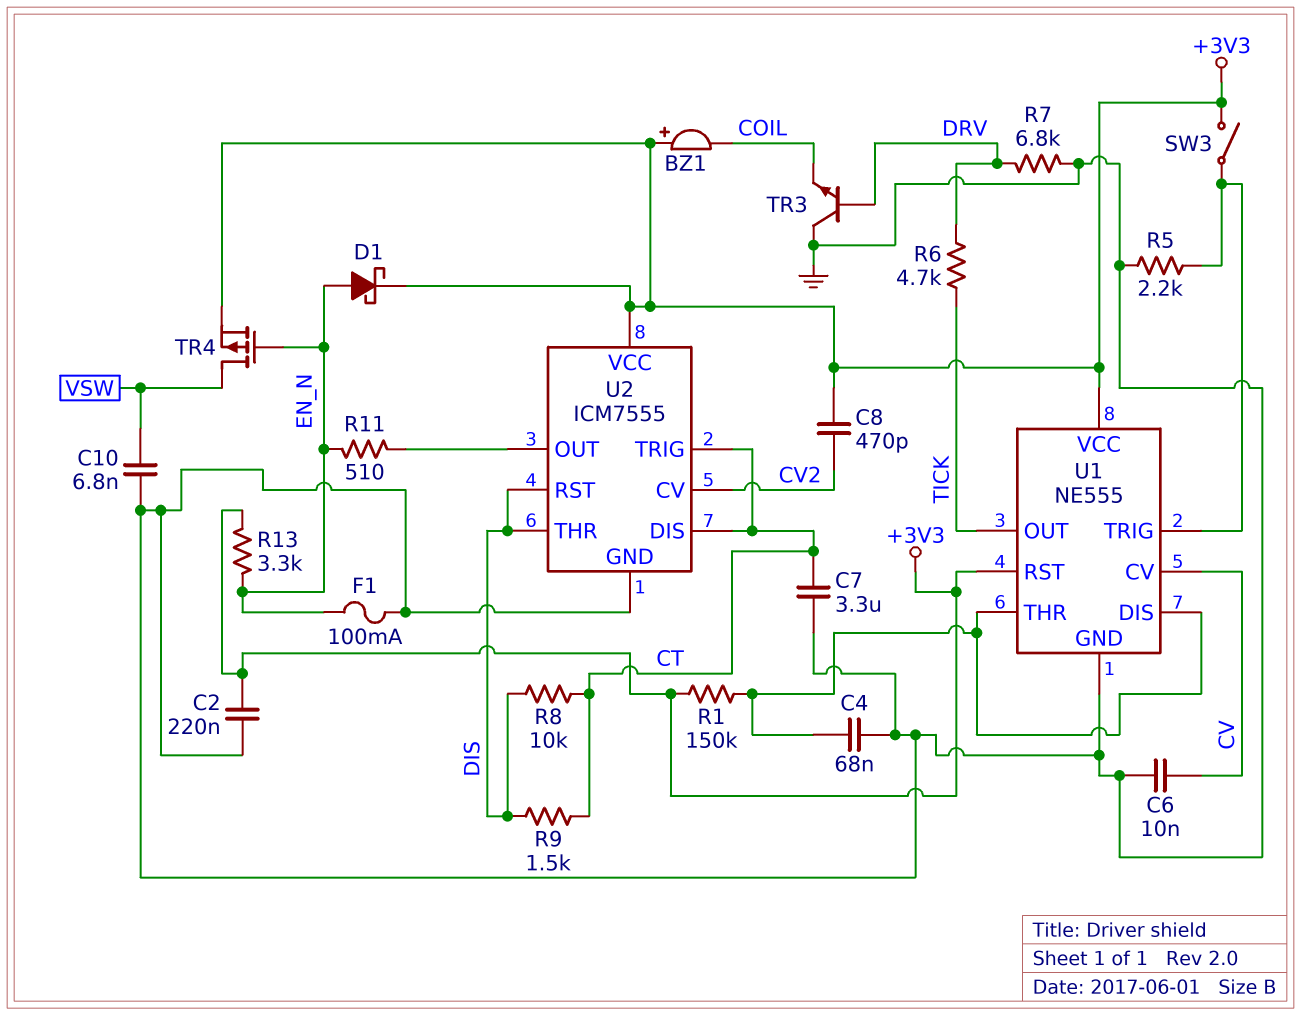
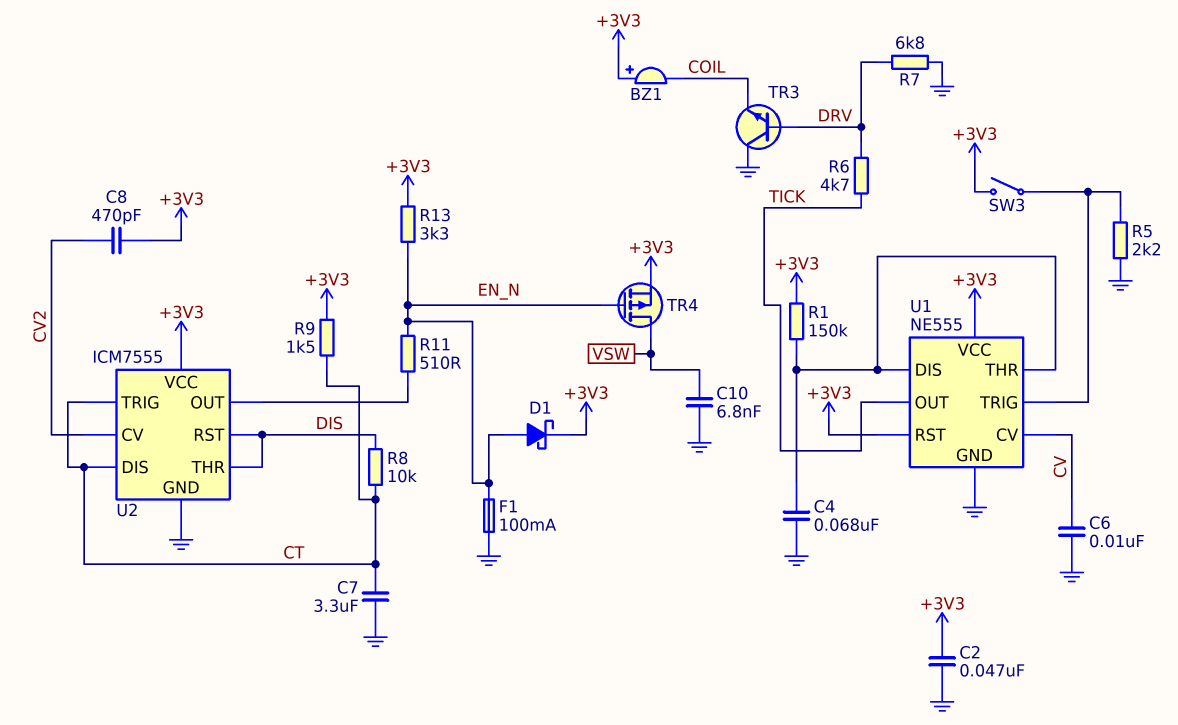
C2: 220nF (+3V3, GND) -> 47nF (+3V3, GND)
R9: 1.5k (CT, DIS) -> 1.5k (+3V3, CT)

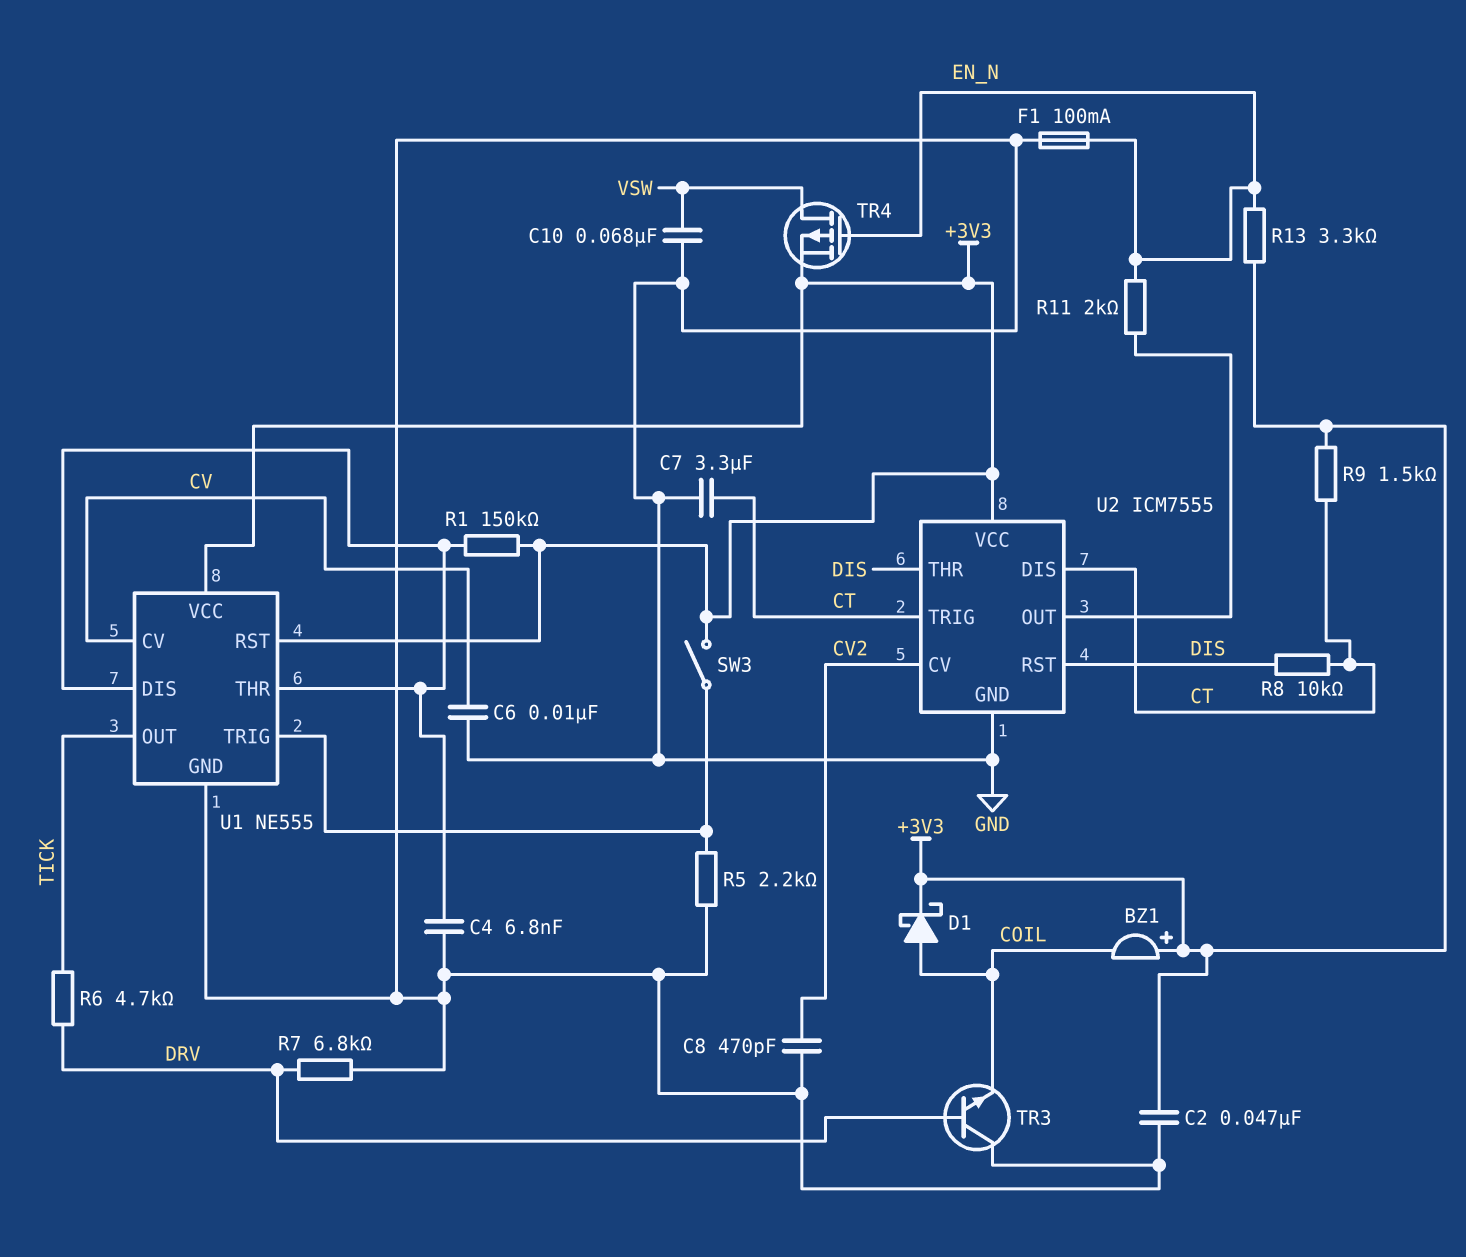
C4: 68nF (GND, U1/DIS) -> 6.8nF (GND, U1/DIS)
C8: 470pF (+3V3, CV2) -> 470pF (CV2, GND)
C10: 6.8nF (GND, VSW) -> 68nF (GND, VSW)
D1: schottky (A EN_N, K +3V3) -> schottky (A COIL, K +3V3)
R11: 510 (EN_N, U2/OUT) -> 2k (EN_N, U2/OUT)

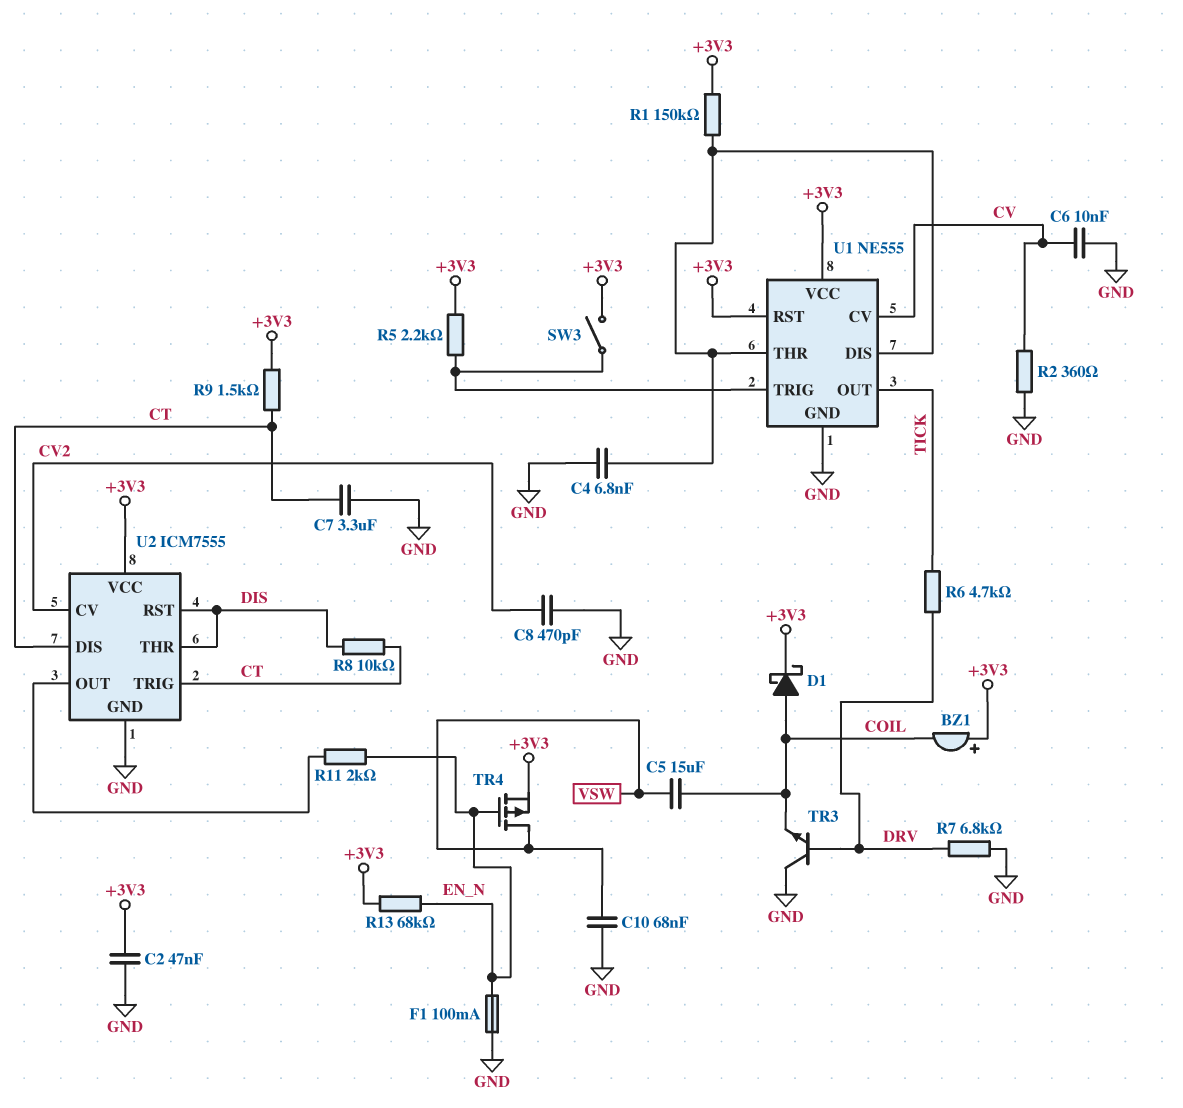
C5: none -> 15uF (COIL, VSW)
R2: none -> 360 (CV, GND)
R5: 2.2k (GND, U1/TRIG) -> 2.2k (+3V3, U1/TRIG)
R13: 3.3k (+3V3, EN_N) -> 68k (+3V3, EN_N)

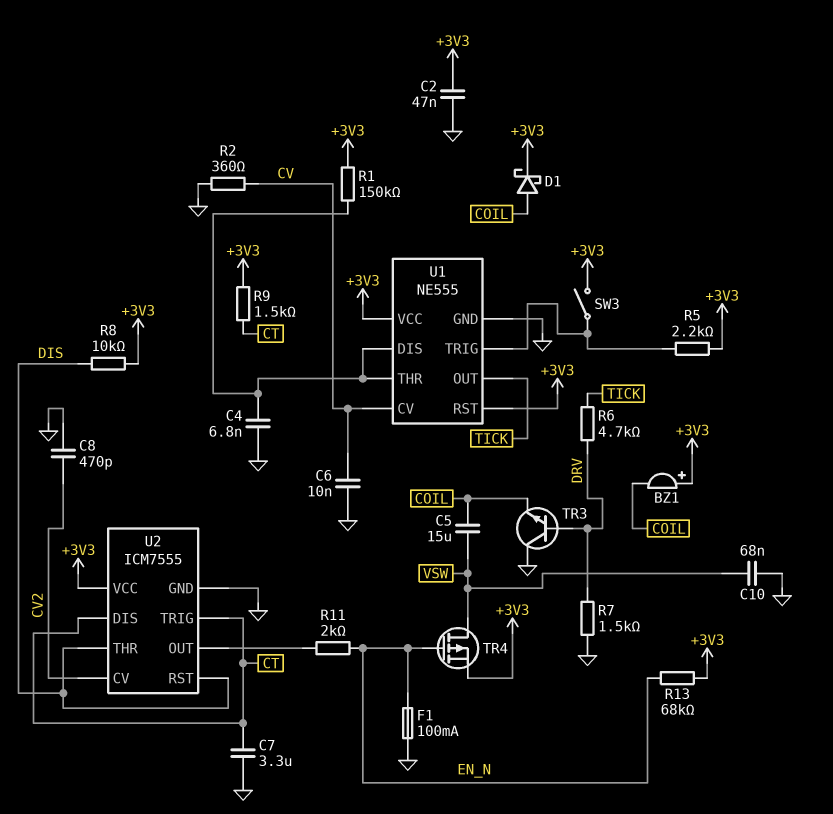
R7: 6.8k (DRV, GND) -> 1.5k (DRV, GND)
R8: 10k (CT, DIS) -> 10k (+3V3, DIS)

